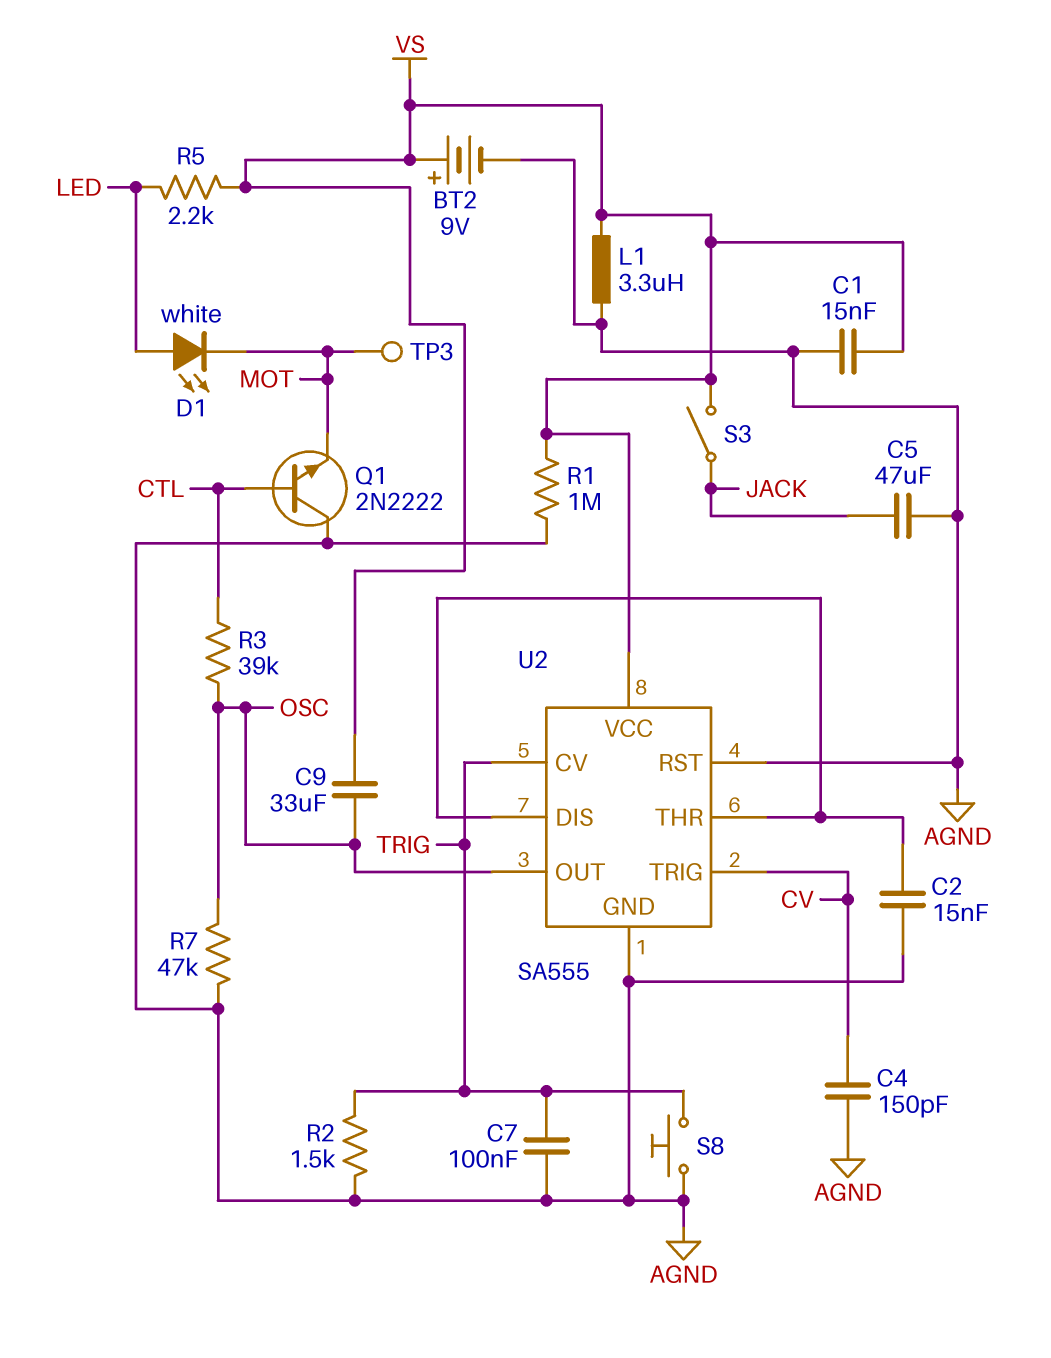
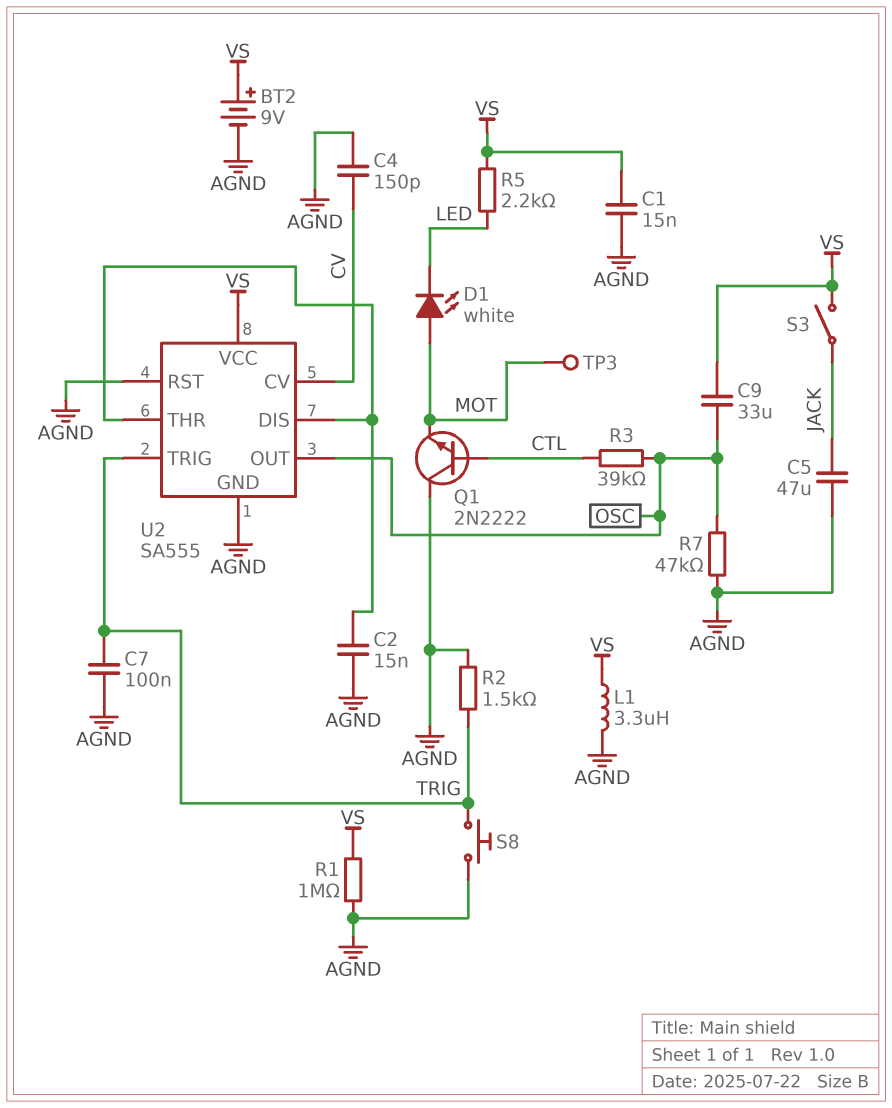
D1: LED white (A LED, K MOT) -> LED white (A MOT, K LED)
U2 pin CV: TRIG -> CV
U2 pin TRIG: CV -> TRIG

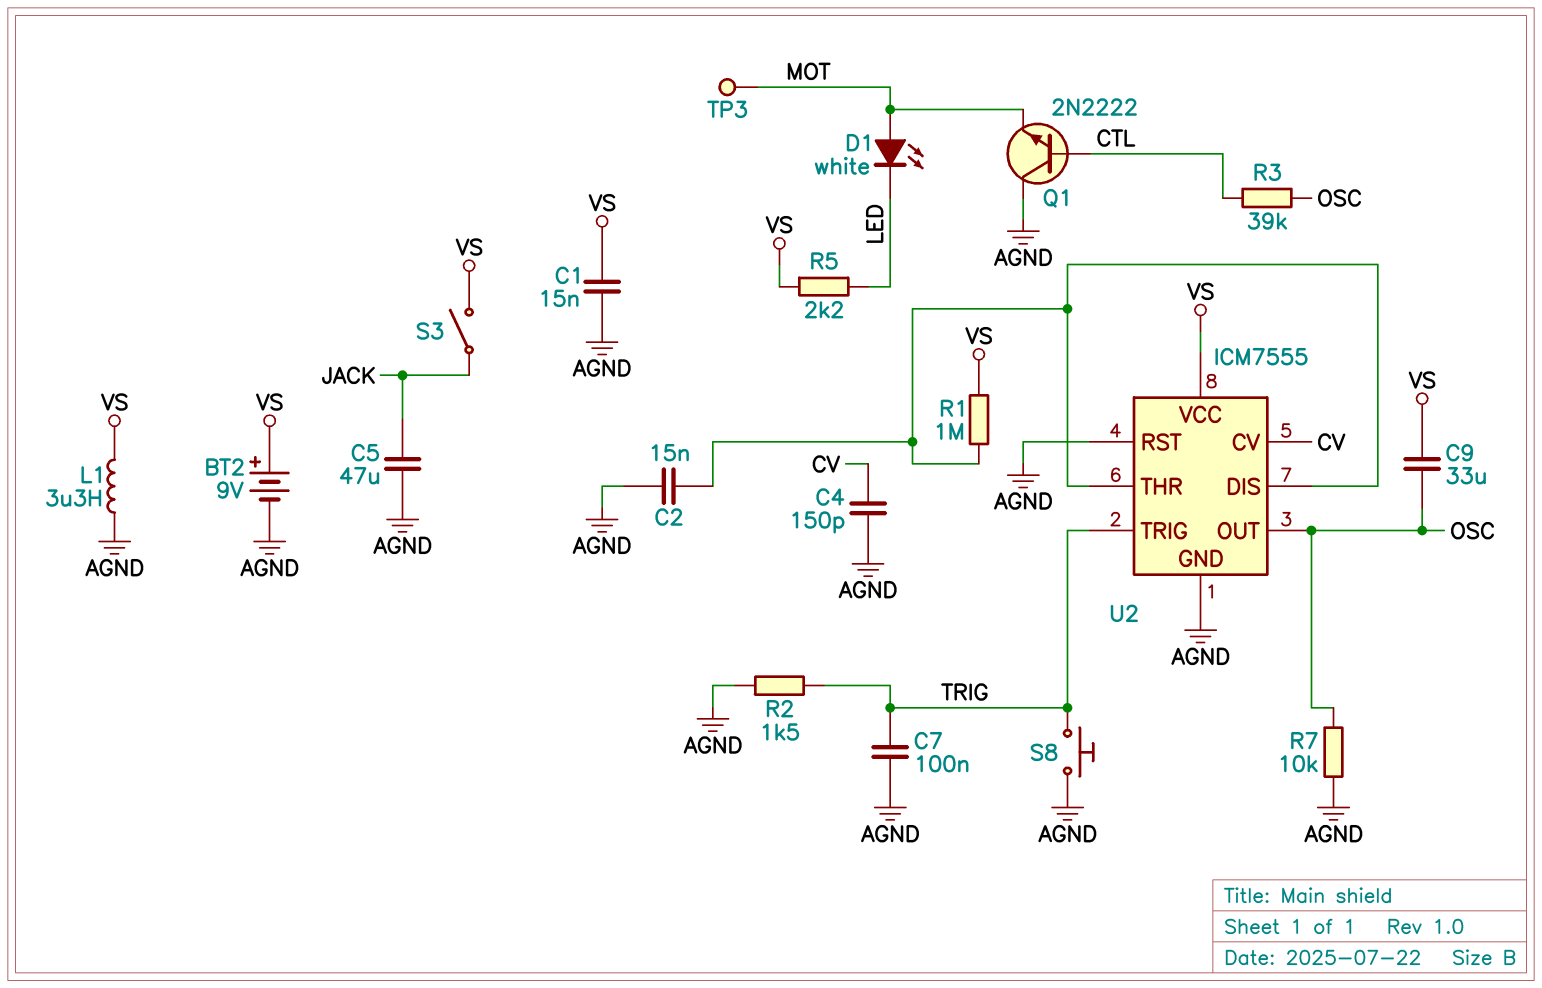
R1: 1M (AGND, VS) -> 1M (U2/DIS, VS)
R7: 47k (AGND, OSC) -> 10k (AGND, OSC)
U2: SA555 -> ICM7555

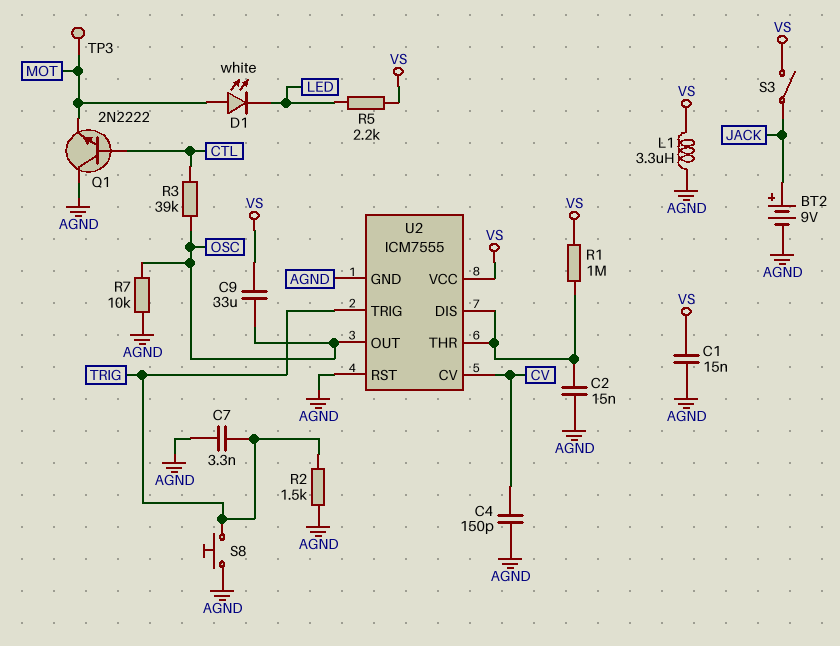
BT2: 9V (plus VS, minus AGND) -> 9V (plus JACK, minus AGND)
C5: 47uF (AGND, JACK) -> none
C7: 100nF (AGND, TRIG) -> 3.3nF (AGND, TRIG)

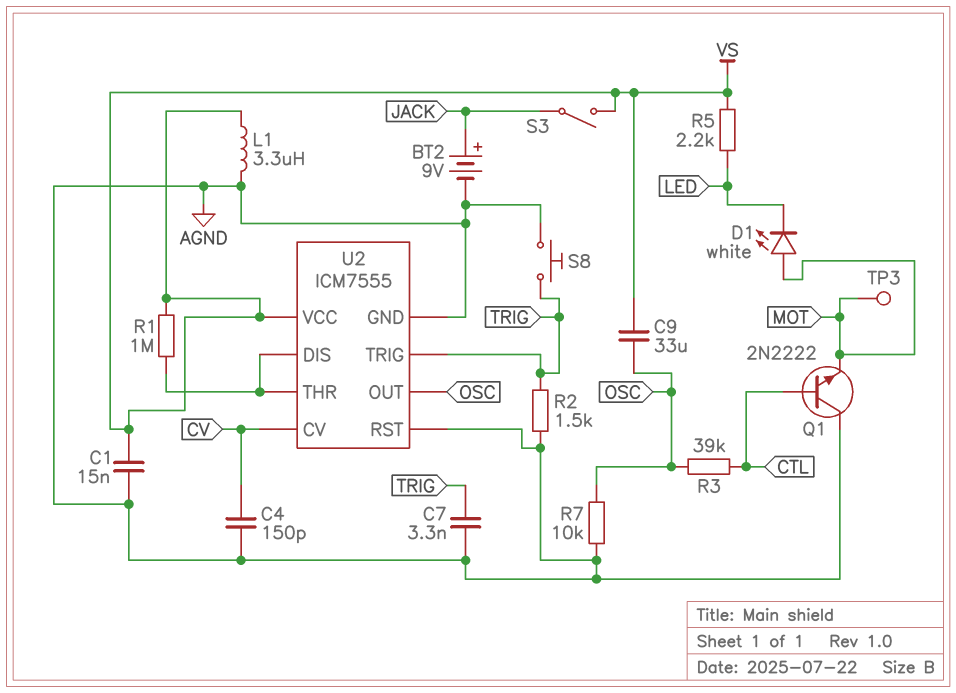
C2: 15nF (AGND, U2/DIS) -> none

